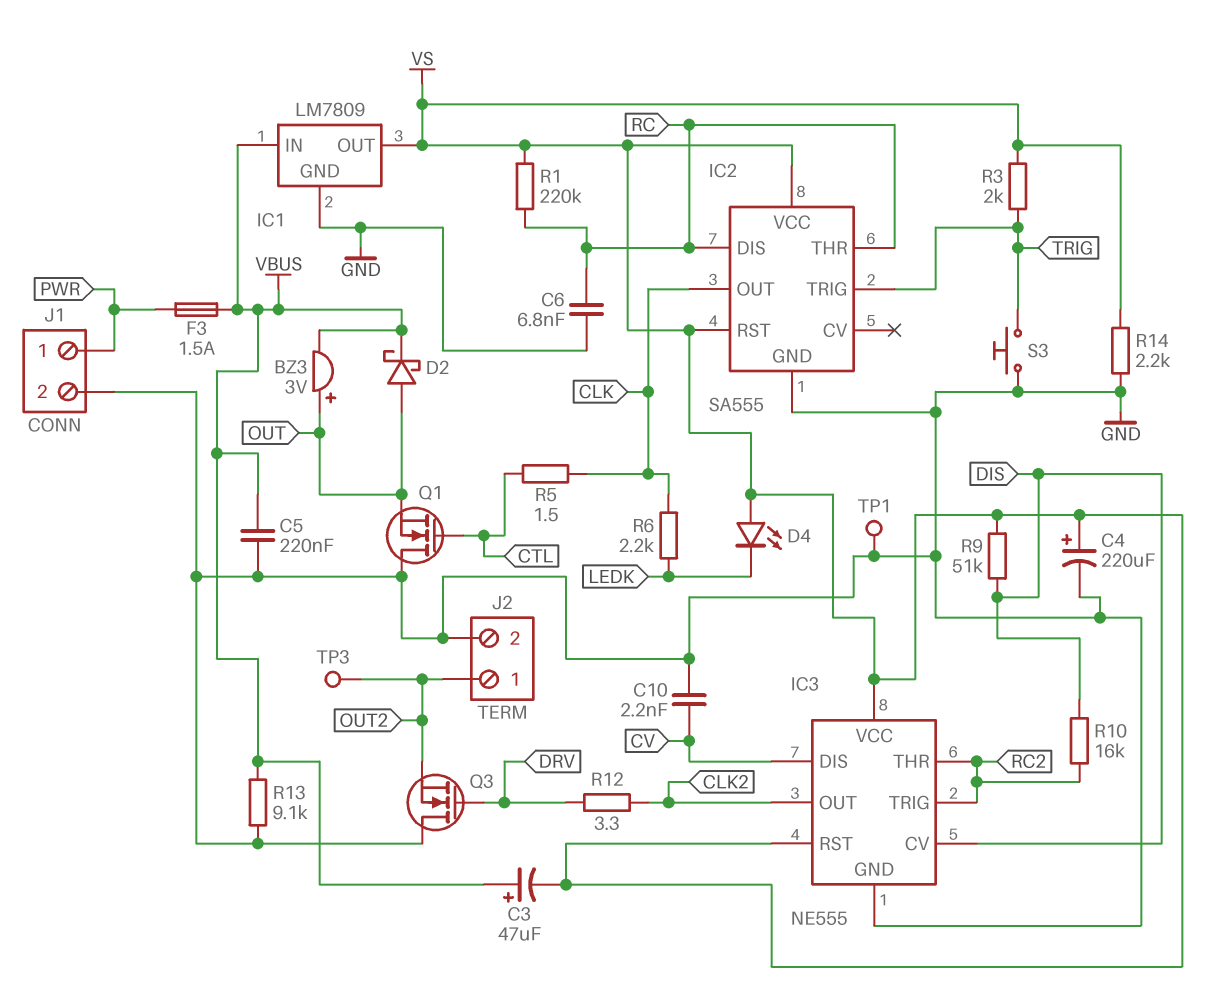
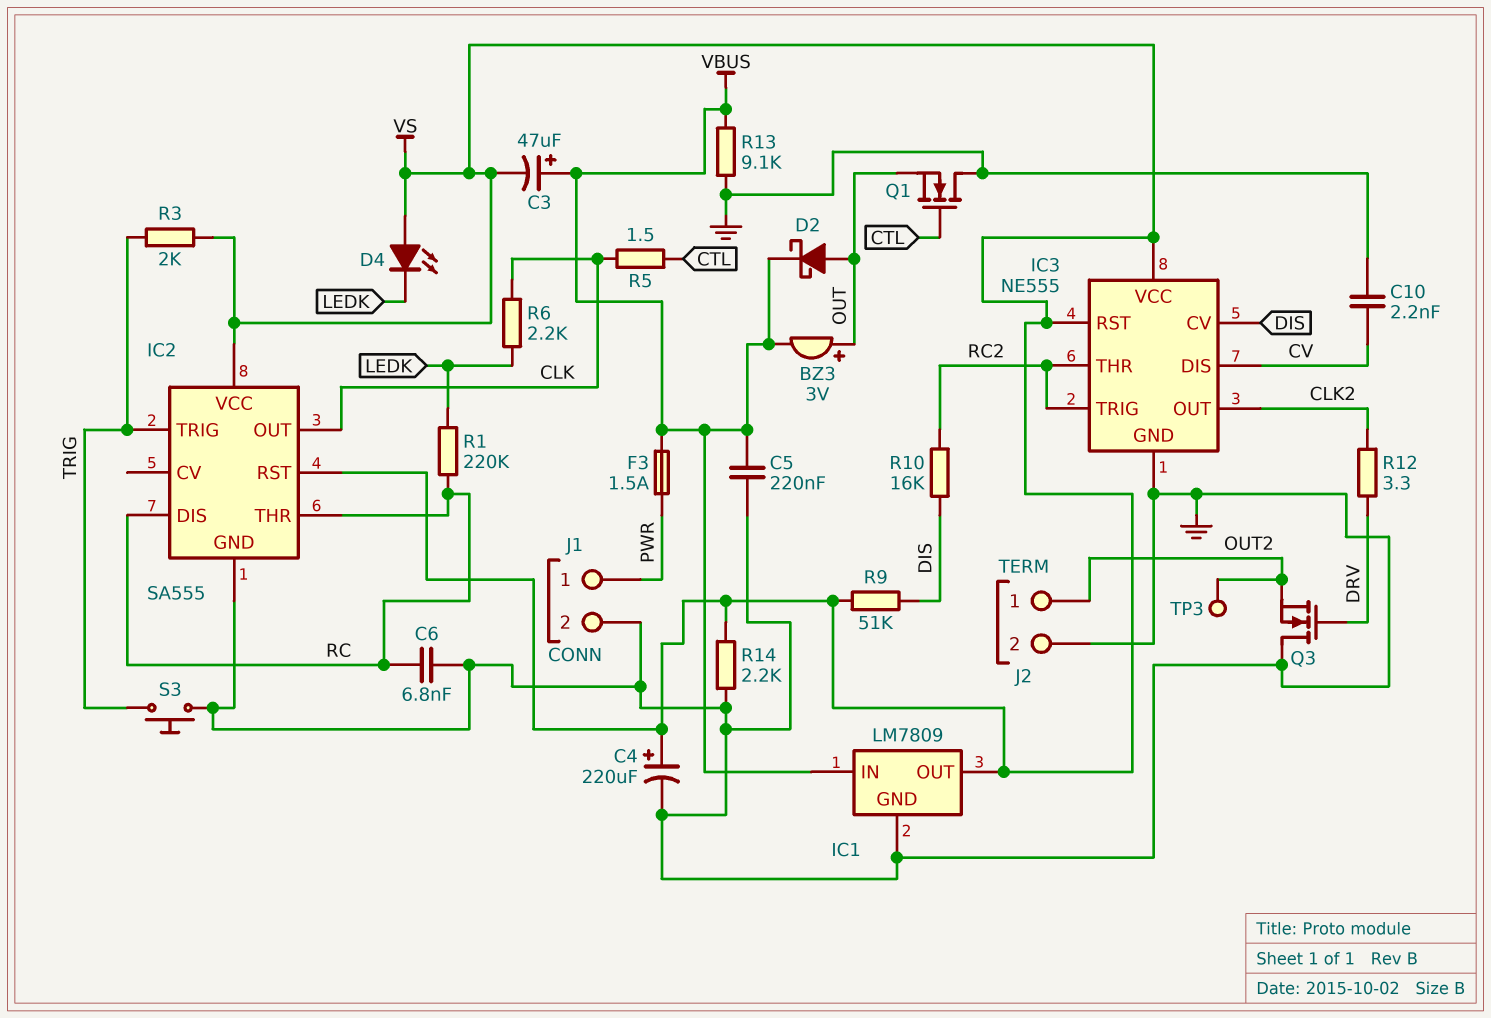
R1: 220k (RC, VS) -> 220k (LEDK, RC)
TP1: test point (GND) -> none

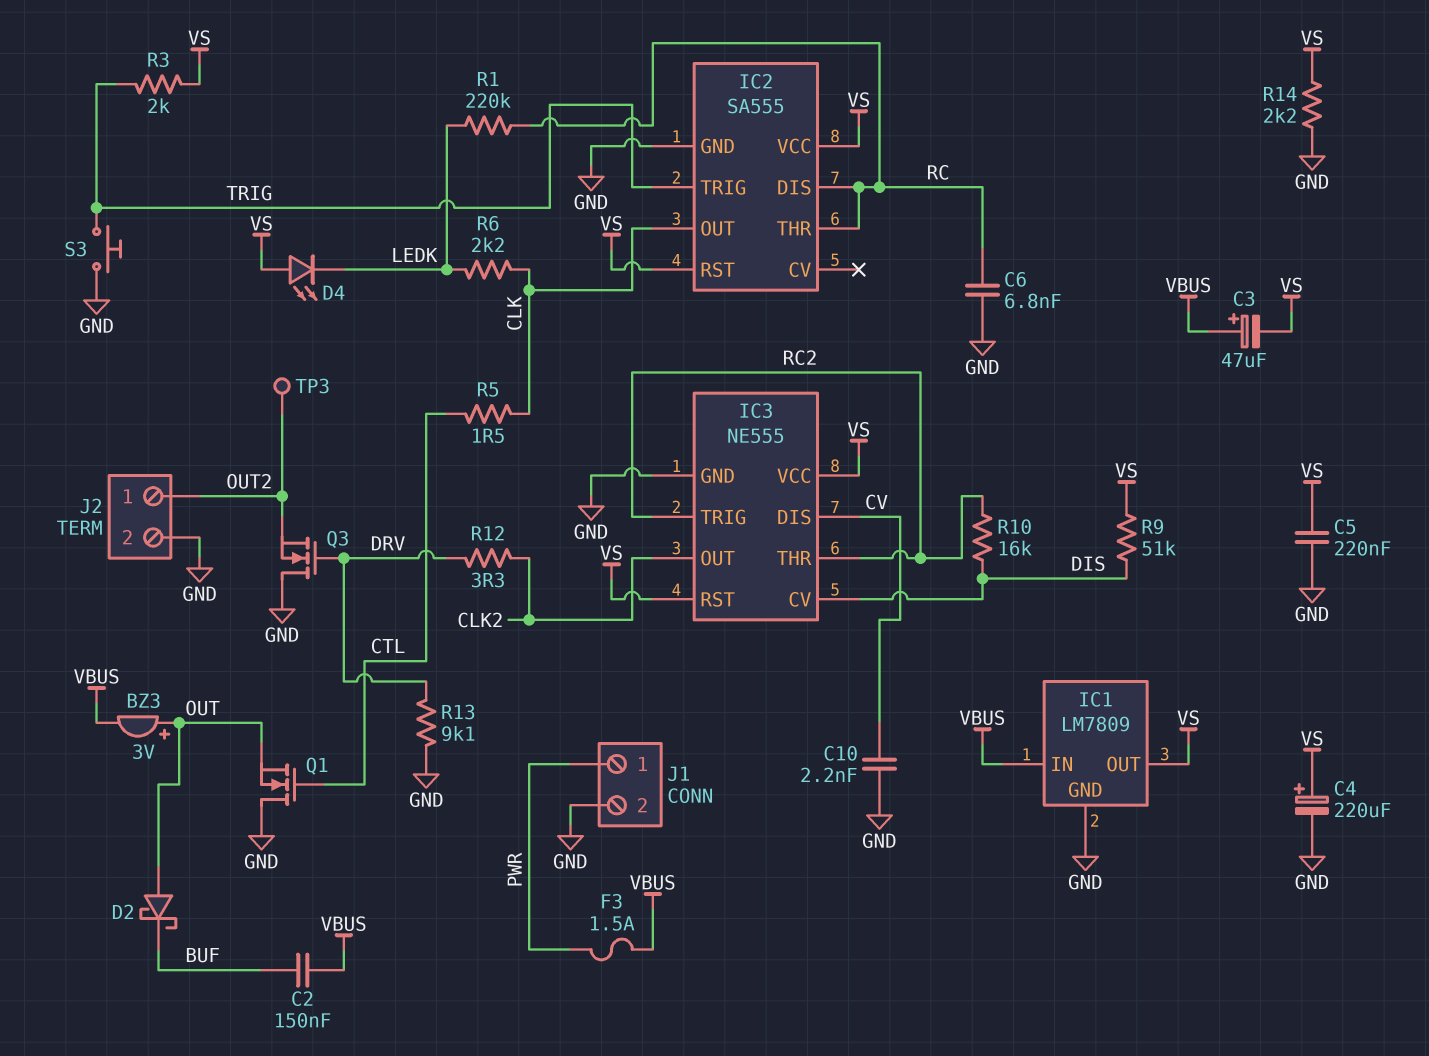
C2: none -> 150nF (BUF, VBUS)
C5: 220nF (GND, VBUS) -> 220nF (GND, VS)
D2: schottky (A OUT, K VBUS) -> schottky (A OUT, K BUF)
R13: 9.1k (GND, VBUS) -> 9.1k (DRV, GND)

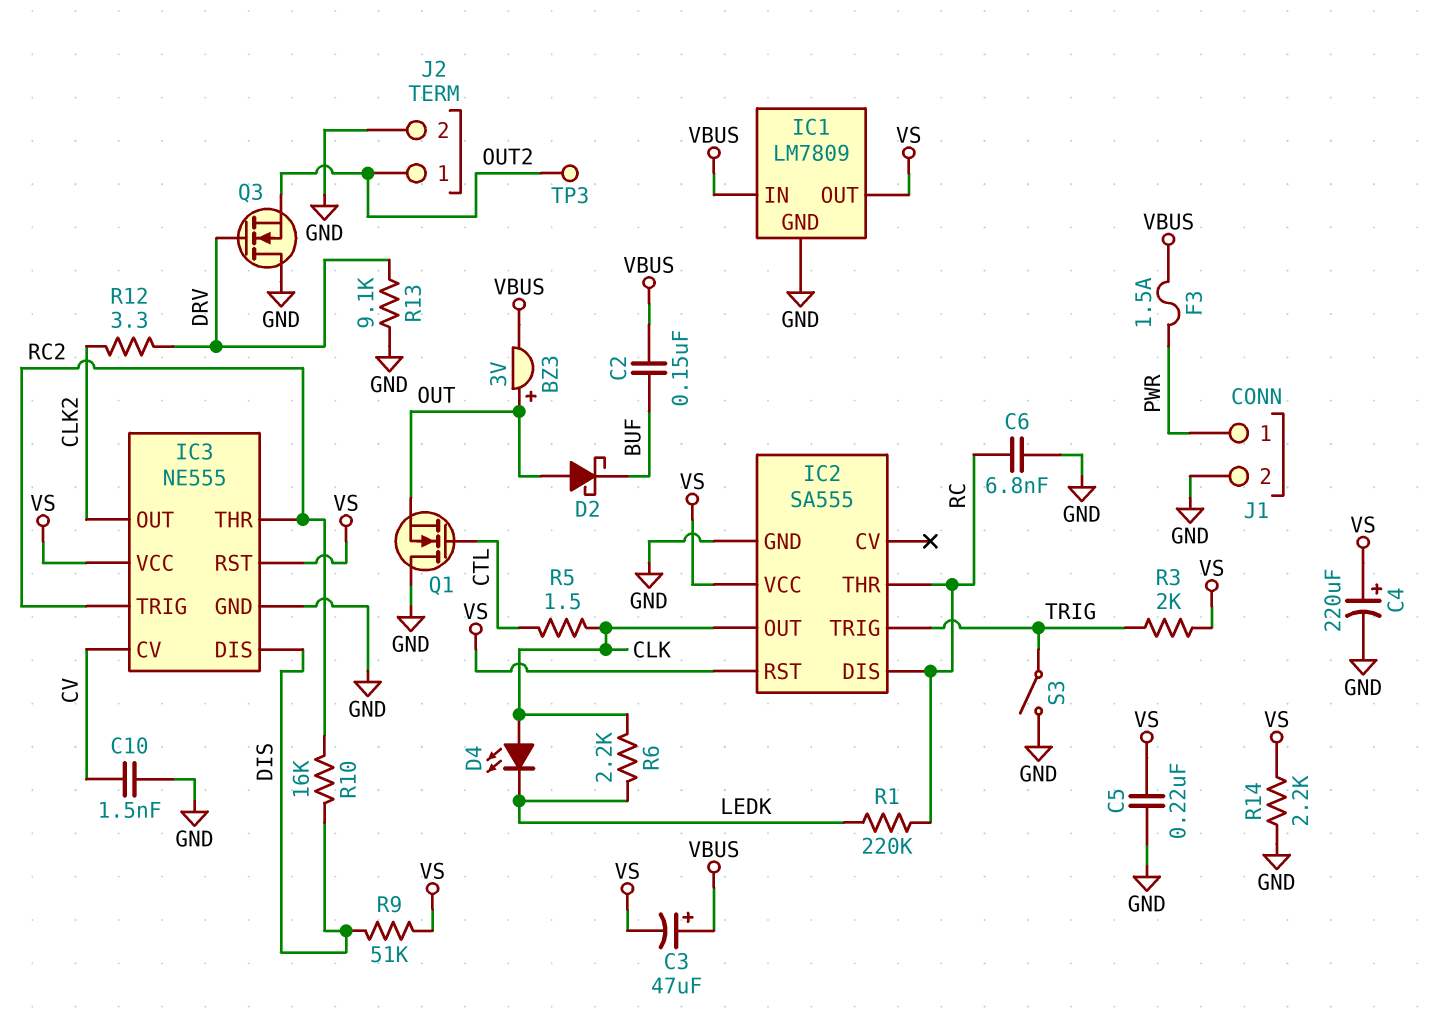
C10: 2.2nF (CV, GND) -> 1.5nF (CV, GND)
D4: LED (A VS, K LEDK) -> LED (A CLK, K LEDK)
IC3 pin CV: DIS -> CV
IC3 pin DIS: CV -> DIS
S3: button (GND, TRIG) -> switch (GND, TRIG)

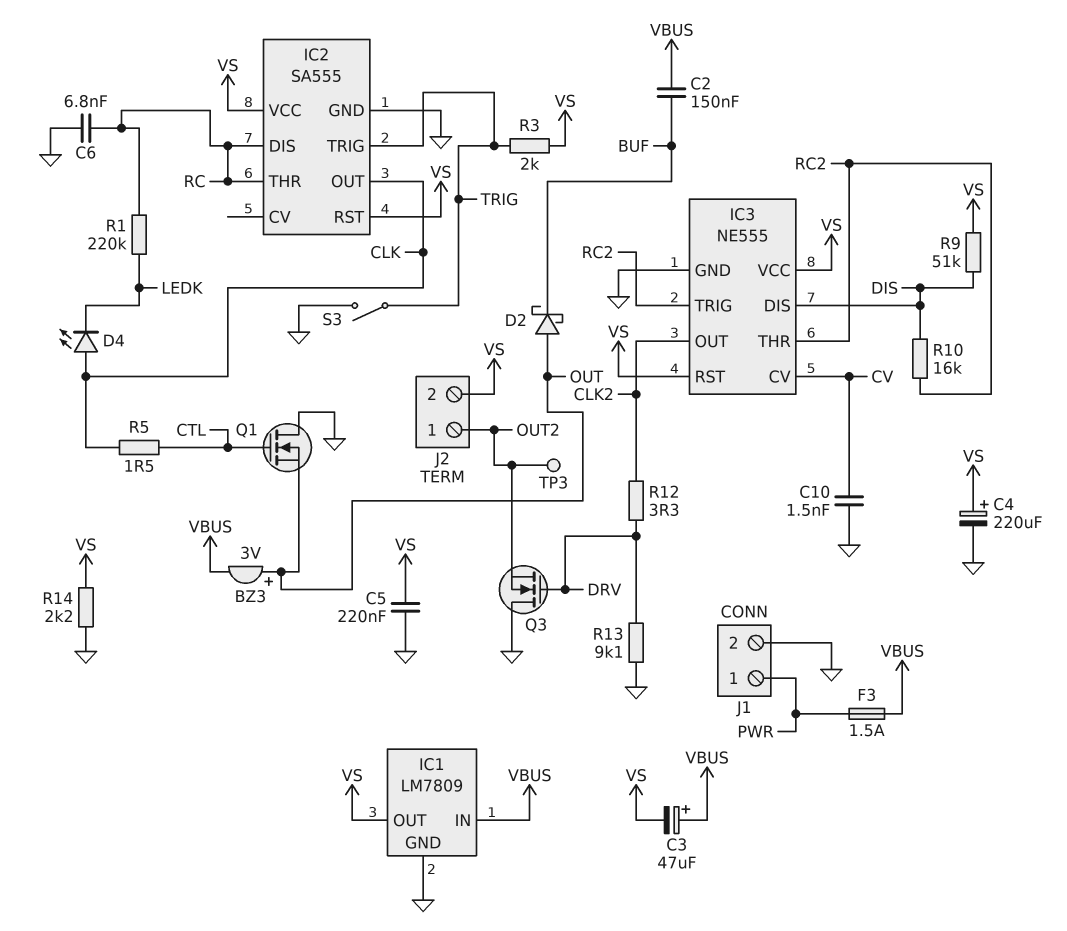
J2 pin 2: GND -> VS
R6: 2.2k (CLK, LEDK) -> none

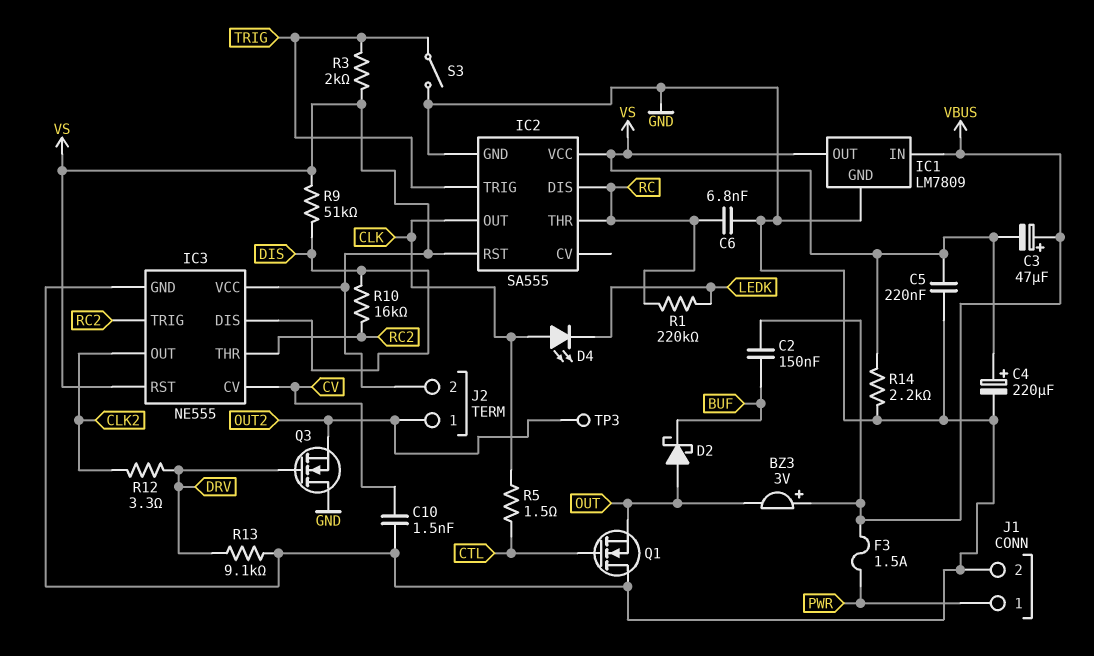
BZ3: buzzer 3V (plus OUT, minus VBUS) -> buzzer 3V (plus VBUS, minus OUT)

